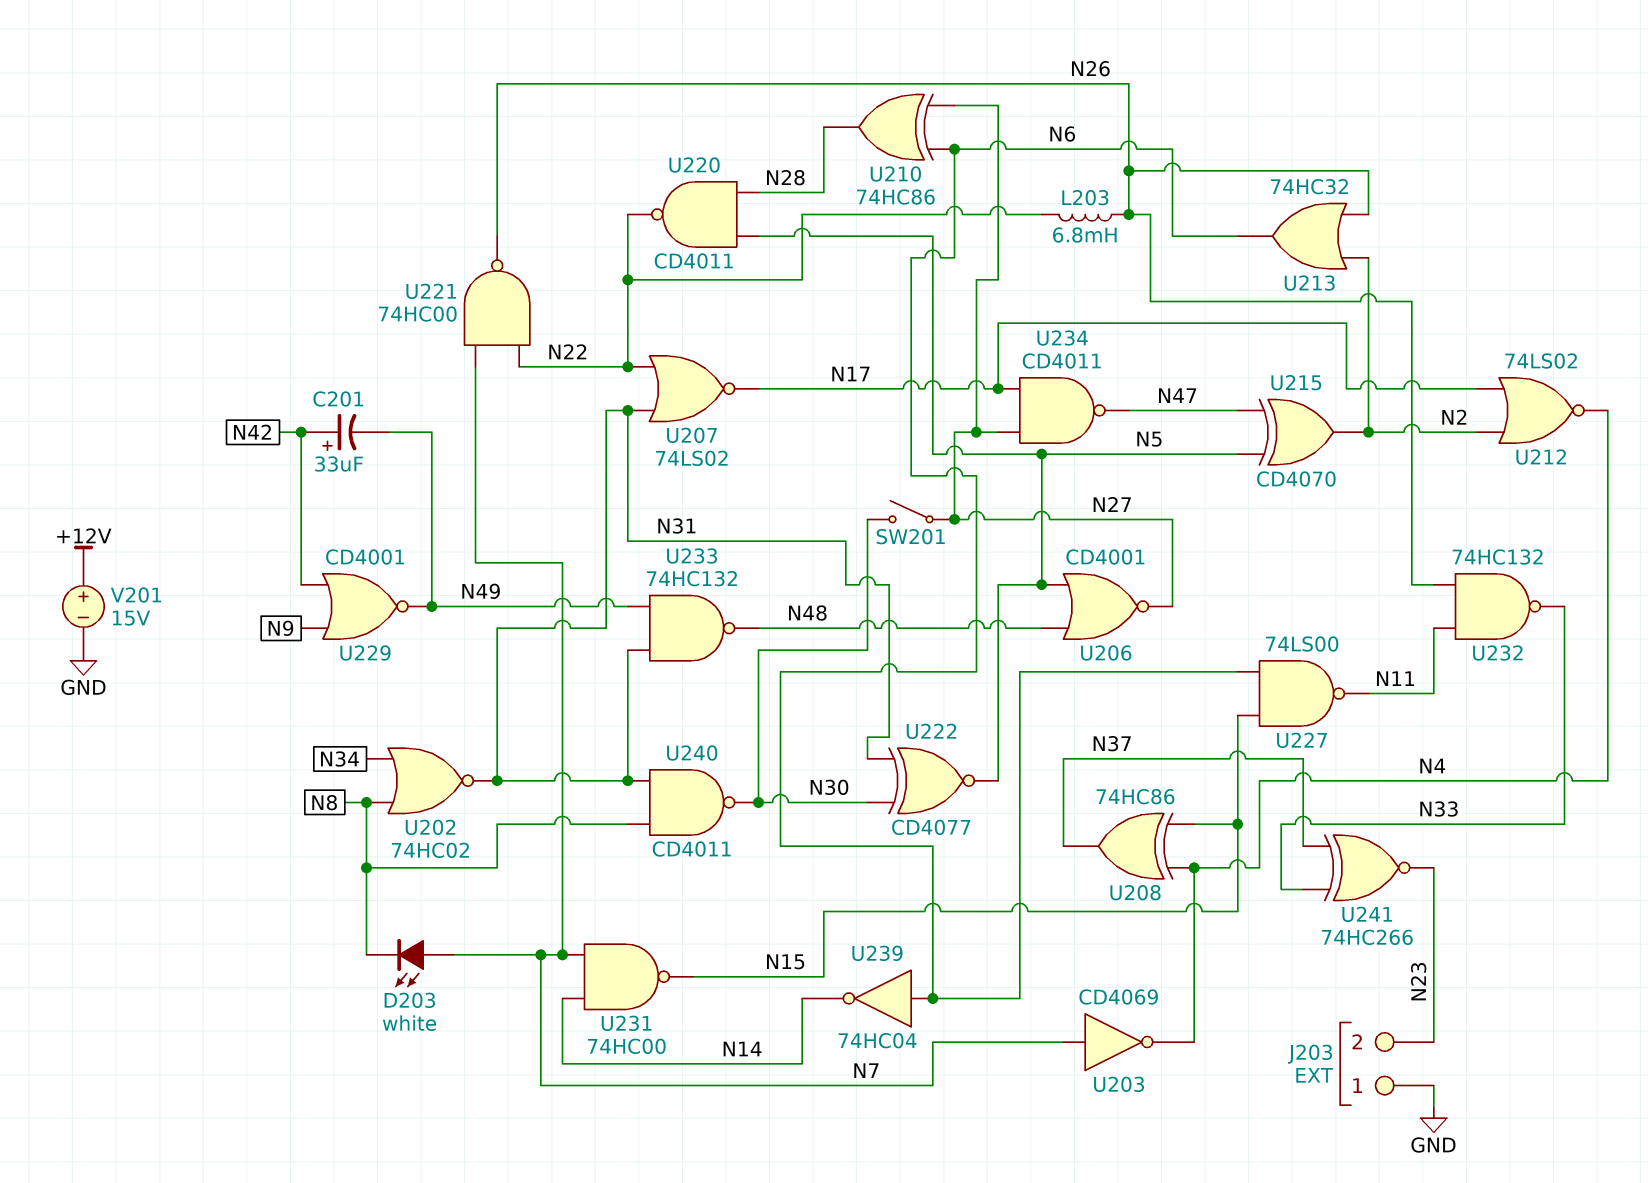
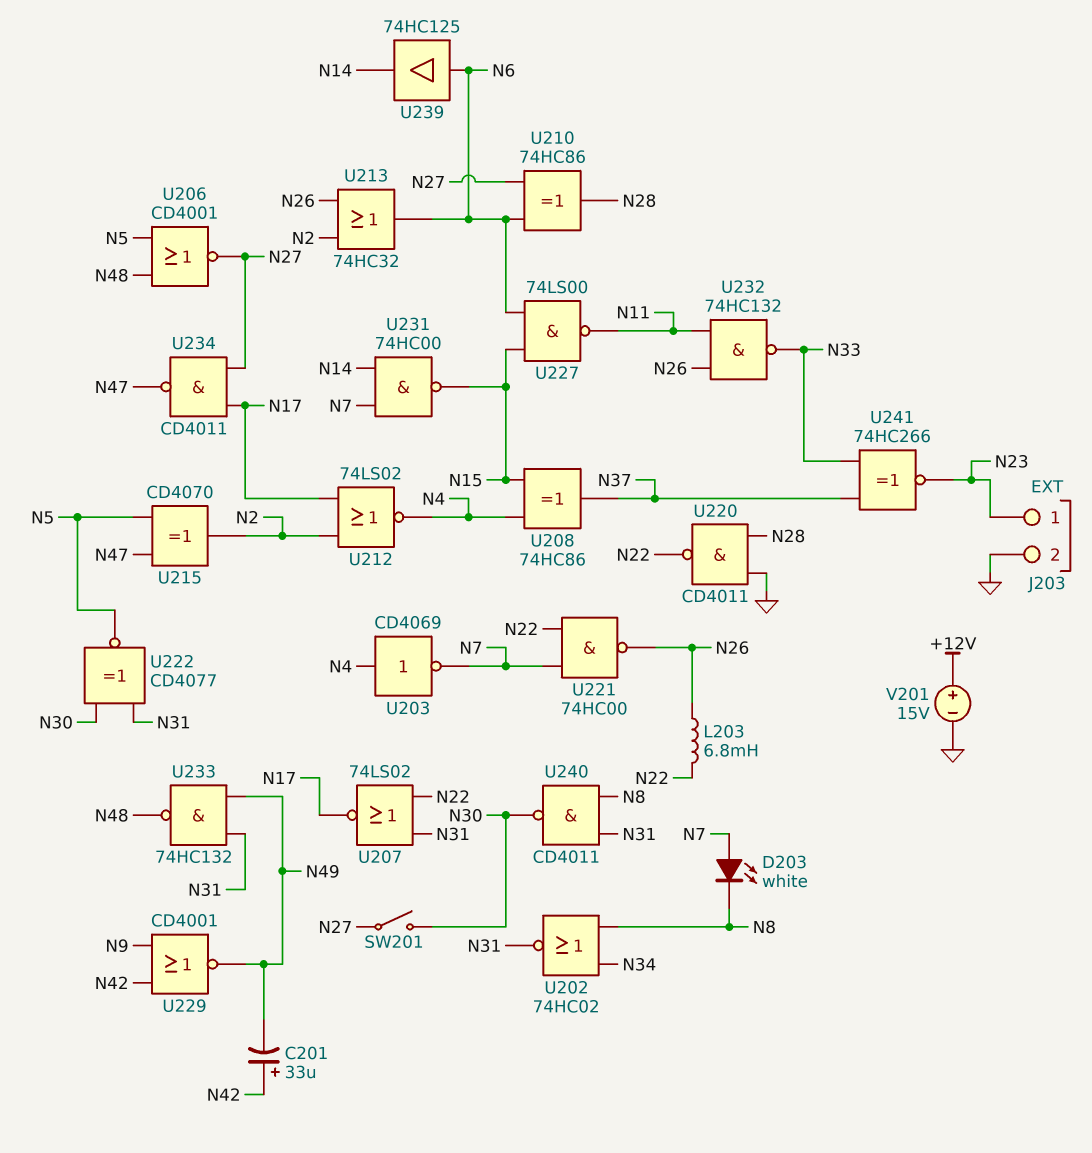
J203 pin 1: GND -> N23
J203 pin 2: N23 -> GND
U203: NOT CD4069 (in N7, out N4) -> NOT CD4069 (in N4, out N7)
U220: NAND CD4011 (in N5, in N28, out N22) -> NAND CD4011 (in GND, in N28, out N22)
U239: NOT 74HC04 (in N6, out N14) -> buffer 74HC125 (in N6, out N14)

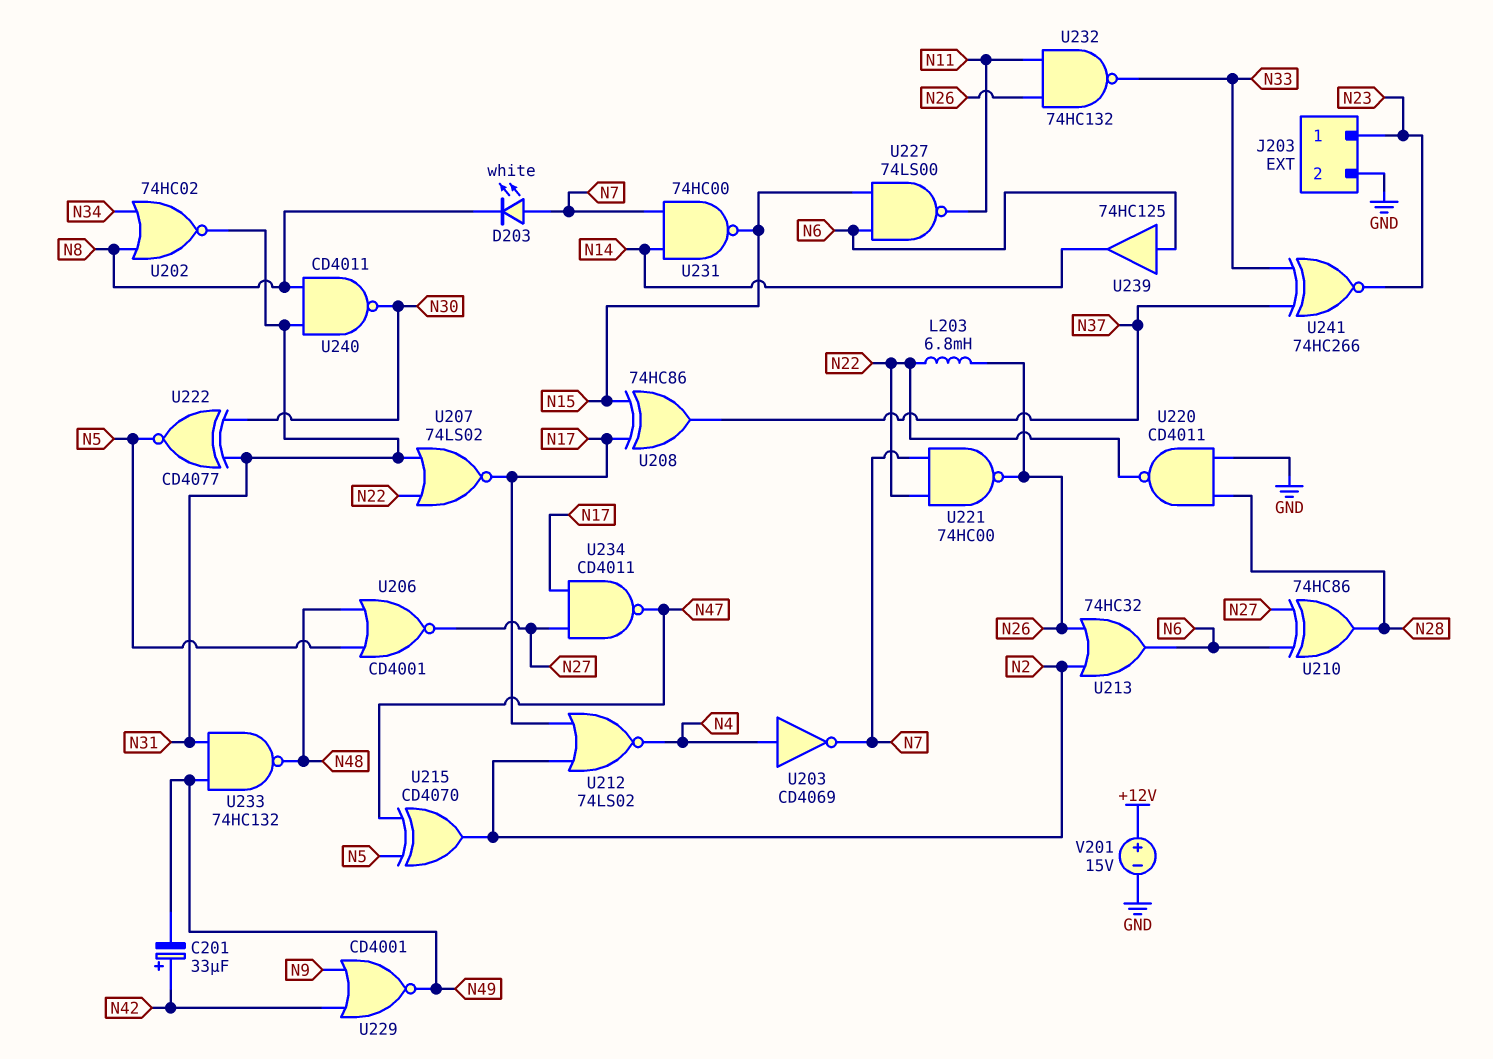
SW201: switch (N27, N30) -> none
U208: XOR 74HC86 (in N4, in N15, out N37) -> XOR 74HC86 (in N15, in N17, out N37)

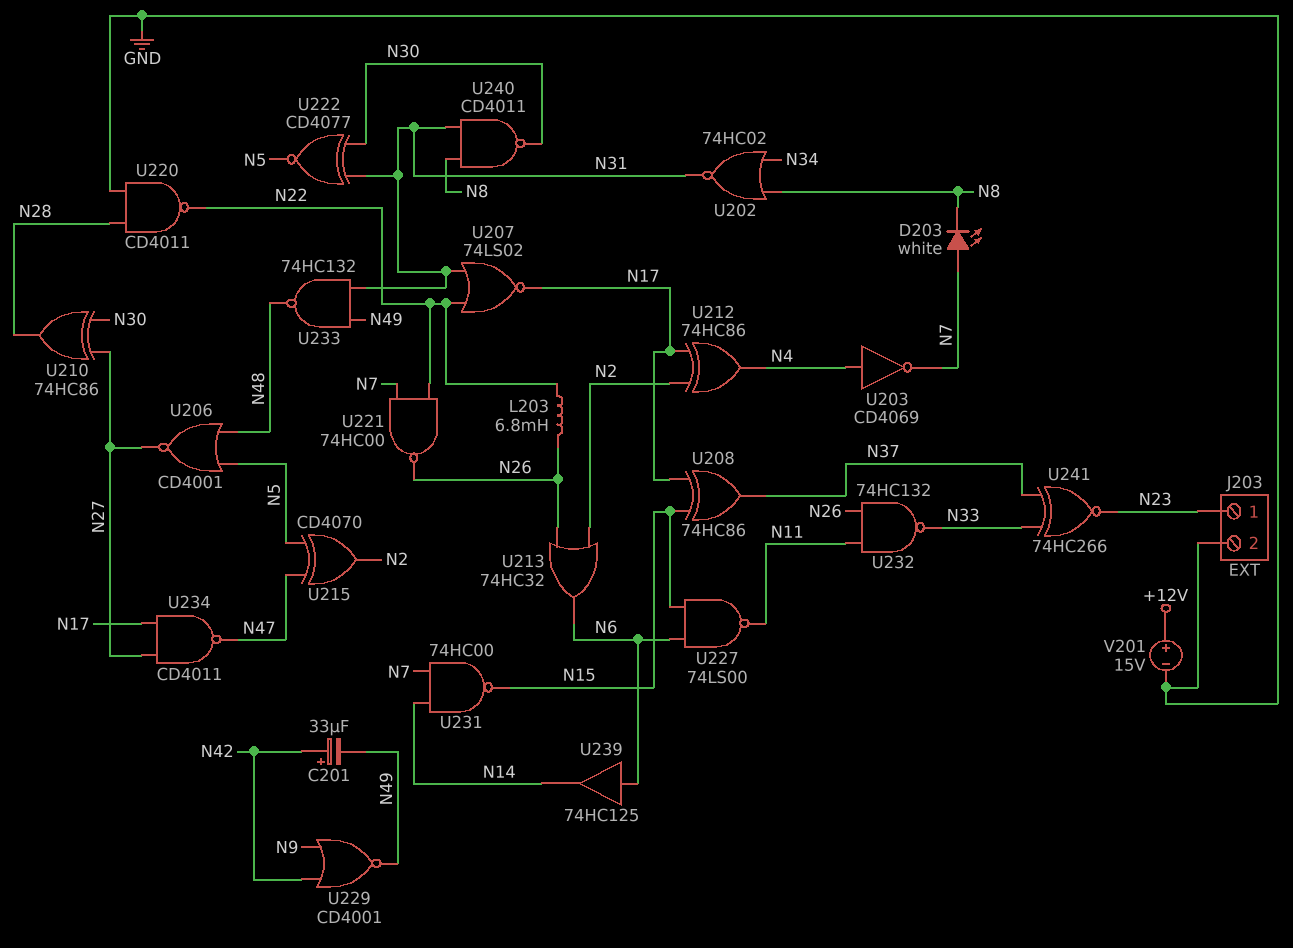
U210: XOR 74HC86 (in N6, in N27, out N28) -> XOR 74HC86 (in N27, in N30, out N28)
U212: NOR 74LS02 (in N2, in N17, out N4) -> XOR 74HC86 (in N2, in N17, out N4)

